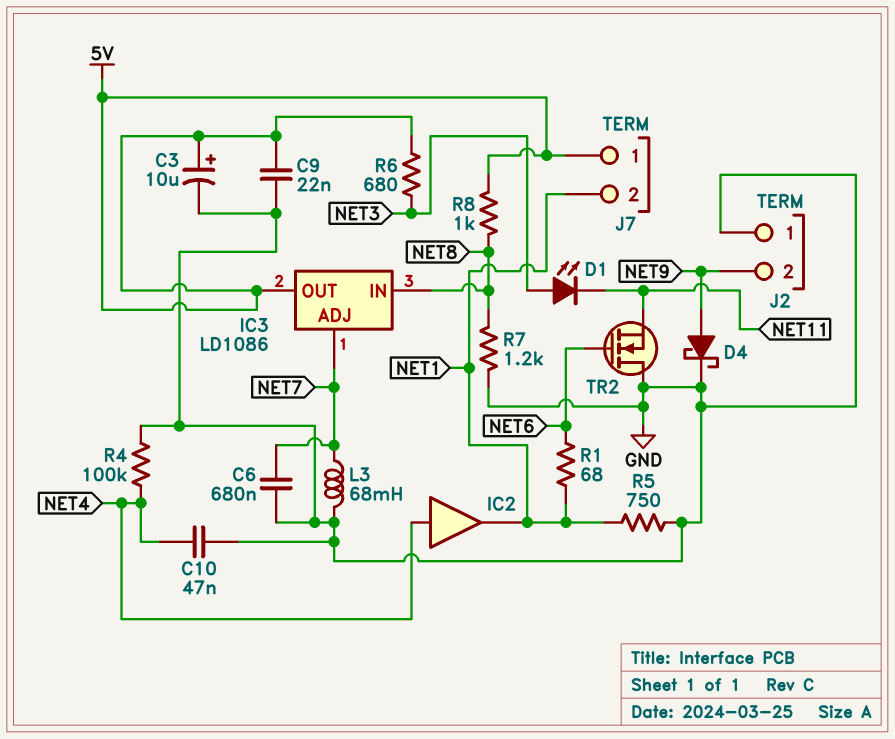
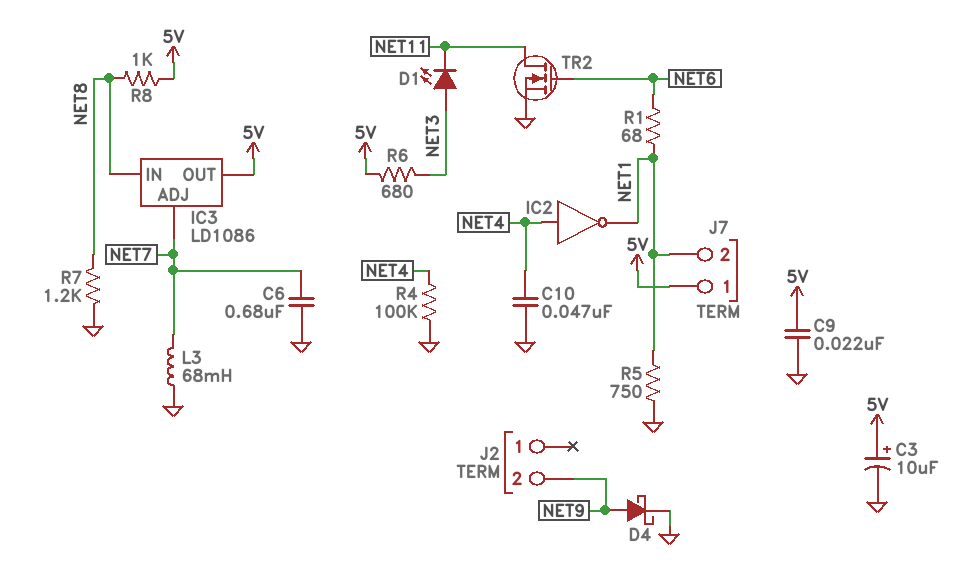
IC2: buffer (in NET4, out NET1) -> NOT (in NET4, out NET1)
J2 pin 1: GND -> none
TR2: NMOS (G NET6, D GND, S NET11) -> NMOS (G NET6, D NET11, S GND)

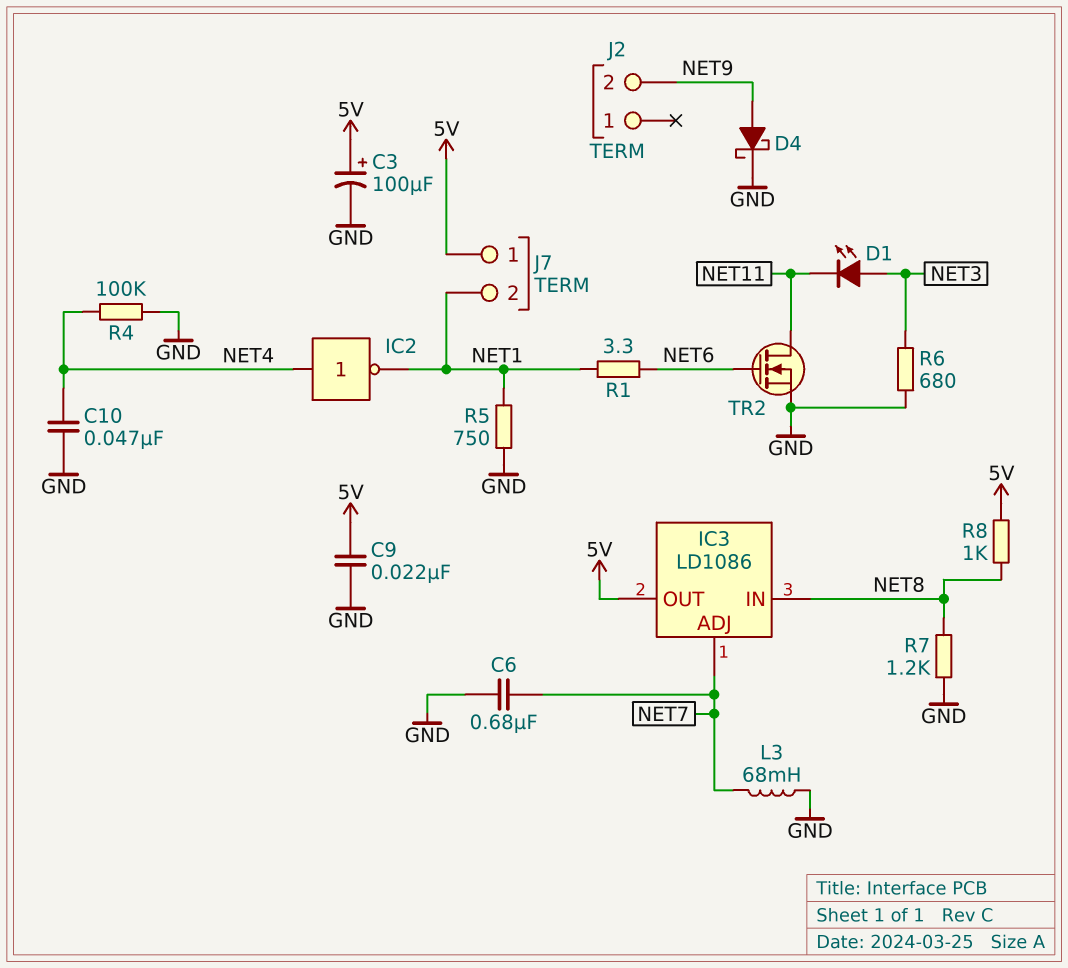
C3: 10uF (plus 5V, minus GND) -> 100uF (plus 5V, minus GND)
R1: 68 (NET1, NET6) -> 3.3 (NET1, NET6)
R6: 680 (5V, NET3) -> 680 (GND, NET3)

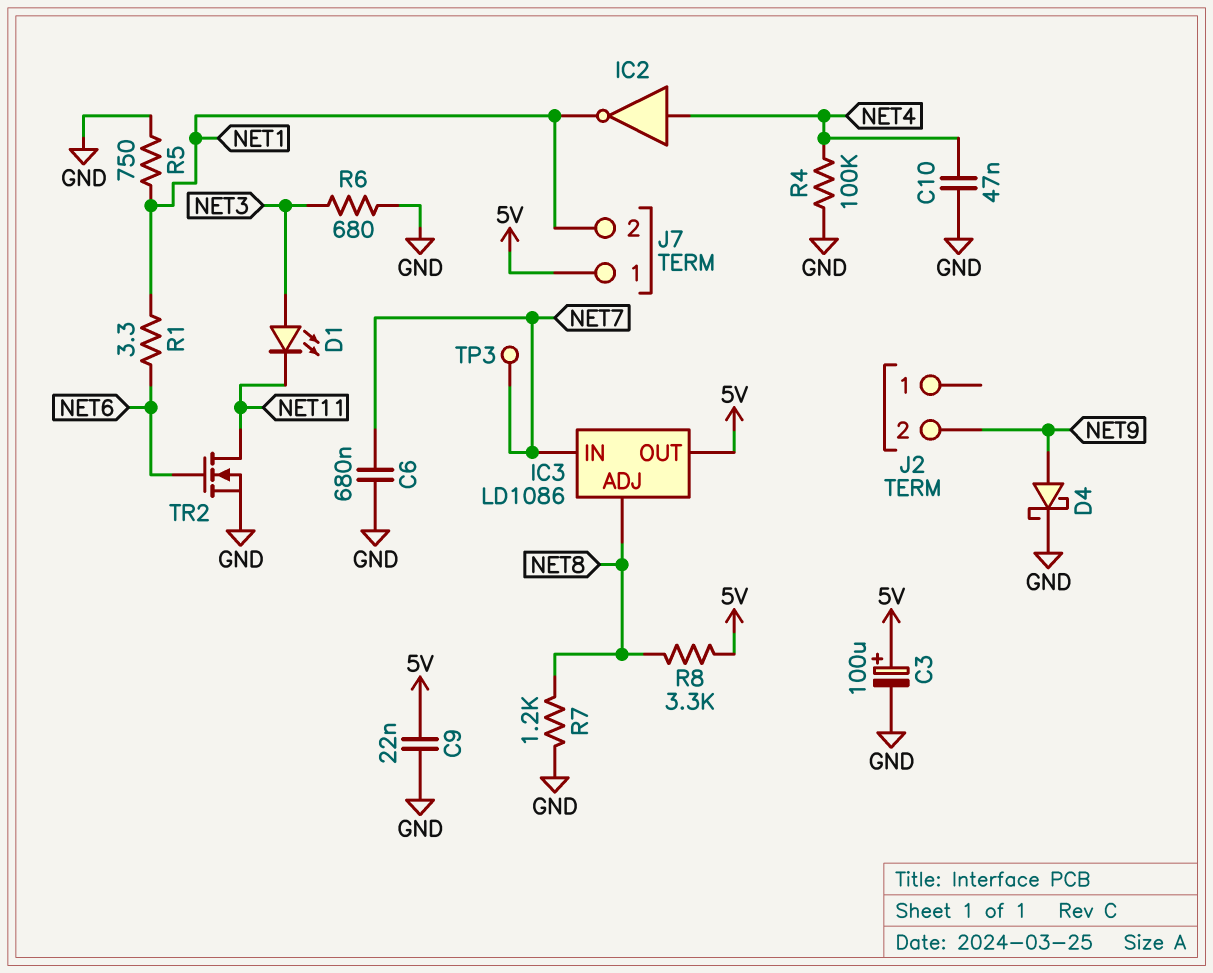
IC3 pin ADJ: NET7 -> NET8
IC3 pin IN: NET8 -> NET7
L3: 68mH (GND, NET7) -> none
R8: 1k (5V, NET8) -> 3.3k (5V, NET8)
TP3: none -> test point (NET7)

